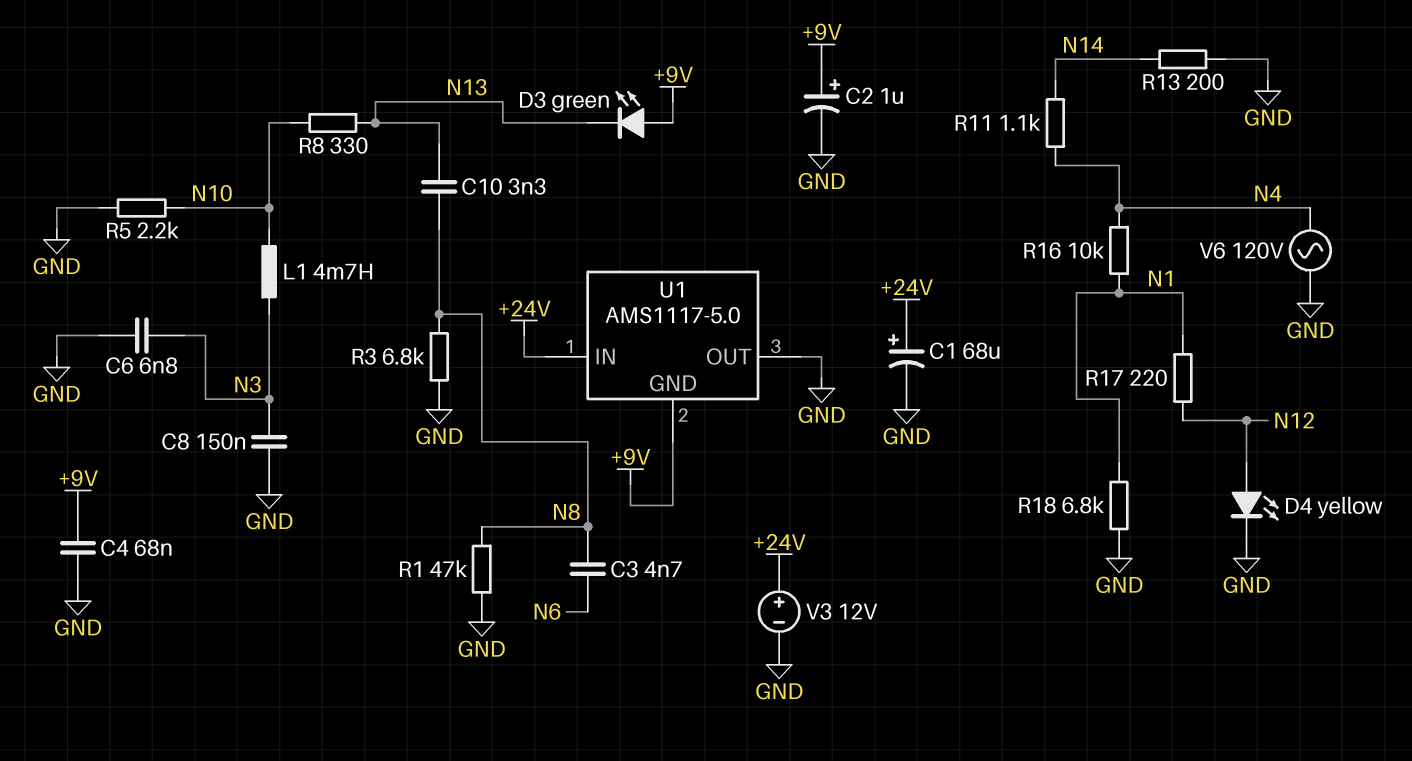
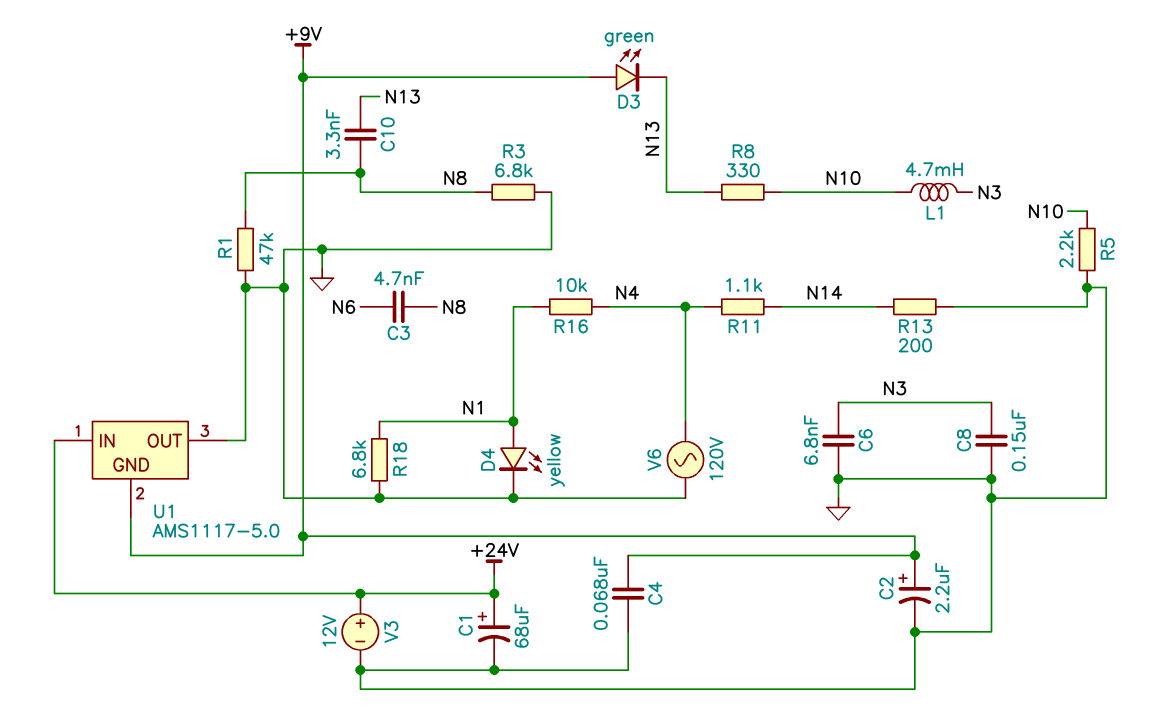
C2: 1uF (plus +9V, minus GND) -> 2.2uF (plus +9V, minus GND)
D4: LED yellow (A N12, K GND) -> LED yellow (A N1, K GND)
R17: 220 (N1, N12) -> none

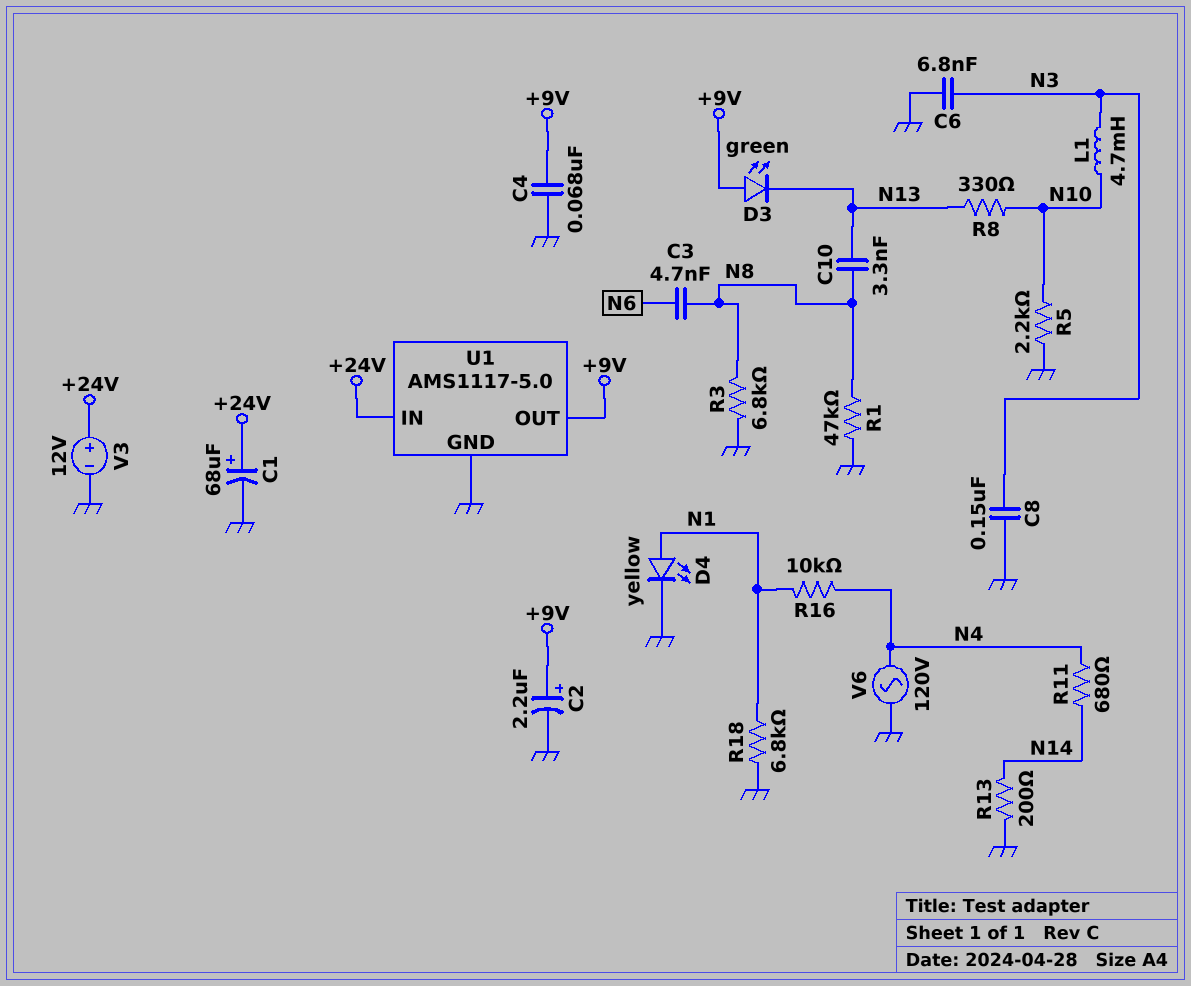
R11: 1.1k (N4, N14) -> 680 (N4, N14)
U1 pin GND: +9V -> GND
U1 pin OUT: GND -> +9V

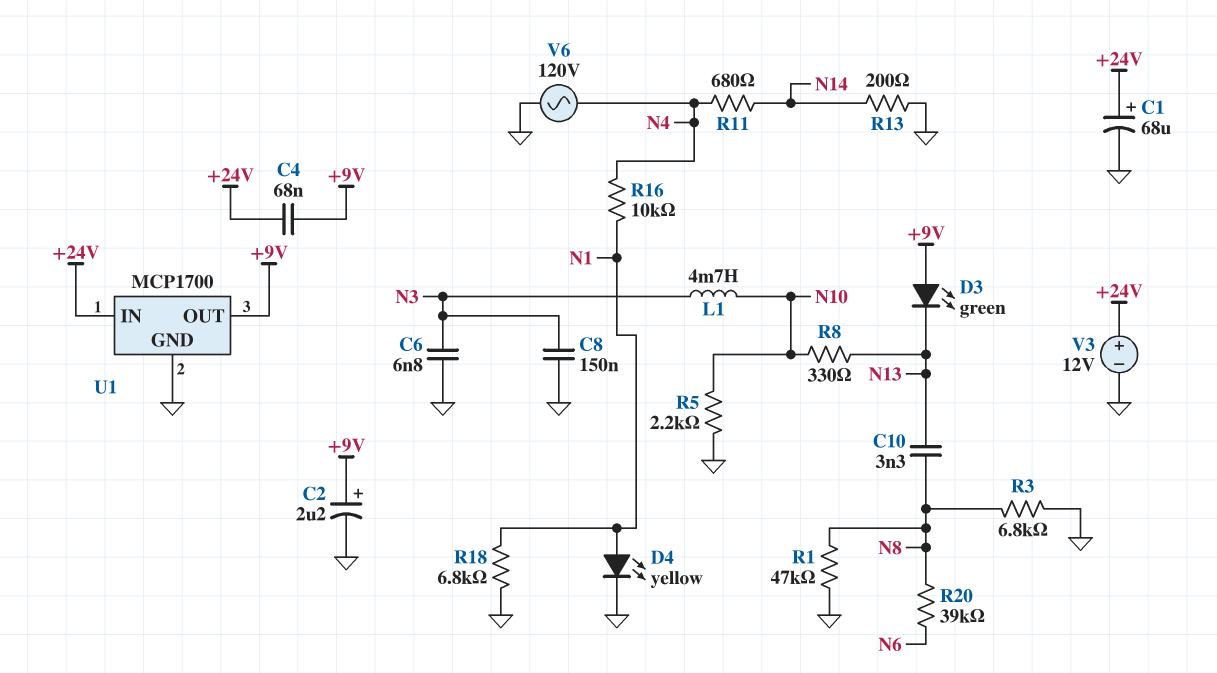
C3: 4.7nF (N6, N8) -> none
C4: 68nF (+9V, GND) -> 68nF (+9V, +24V)
R20: none -> 39k (N6, N8)
U1: AMS1117-5.0 -> MCP1700

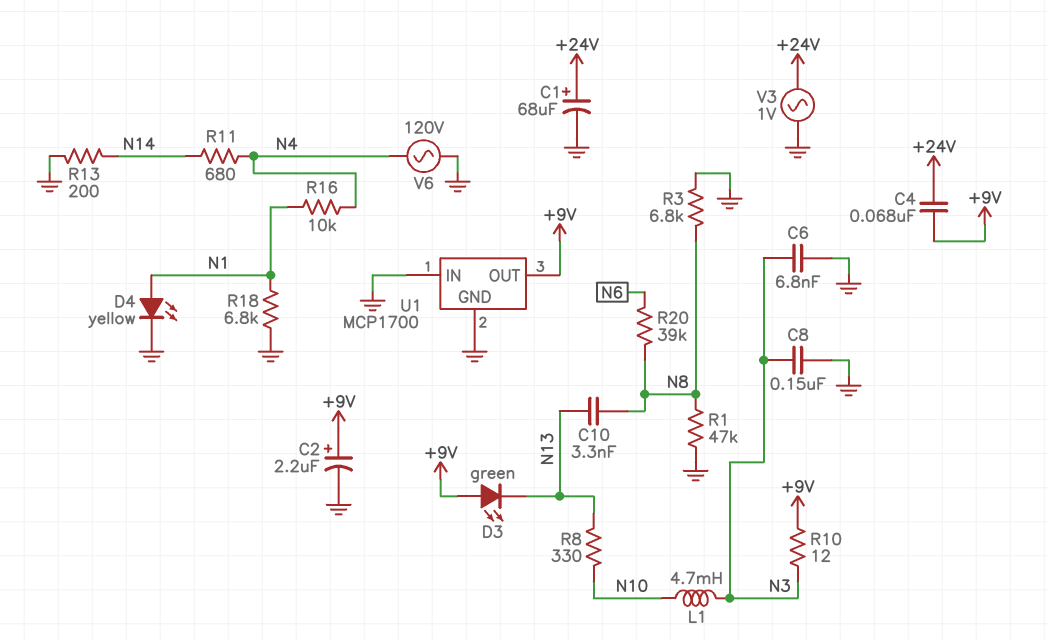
R5: 2.2k (GND, N10) -> none
R10: none -> 12 (+9V, N3)
U1 pin IN: +24V -> GND
V3: 12V (plus +24V, minus GND) -> AC 1V (+24V, GND)

